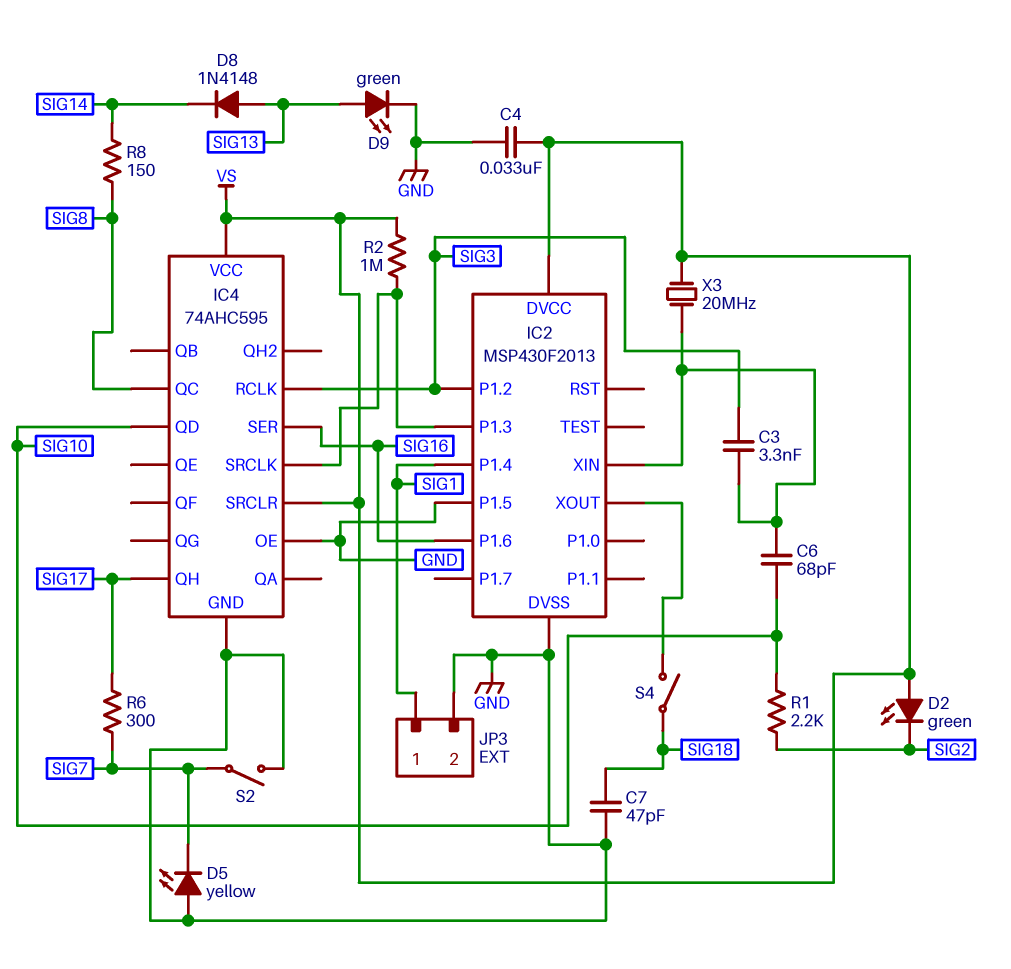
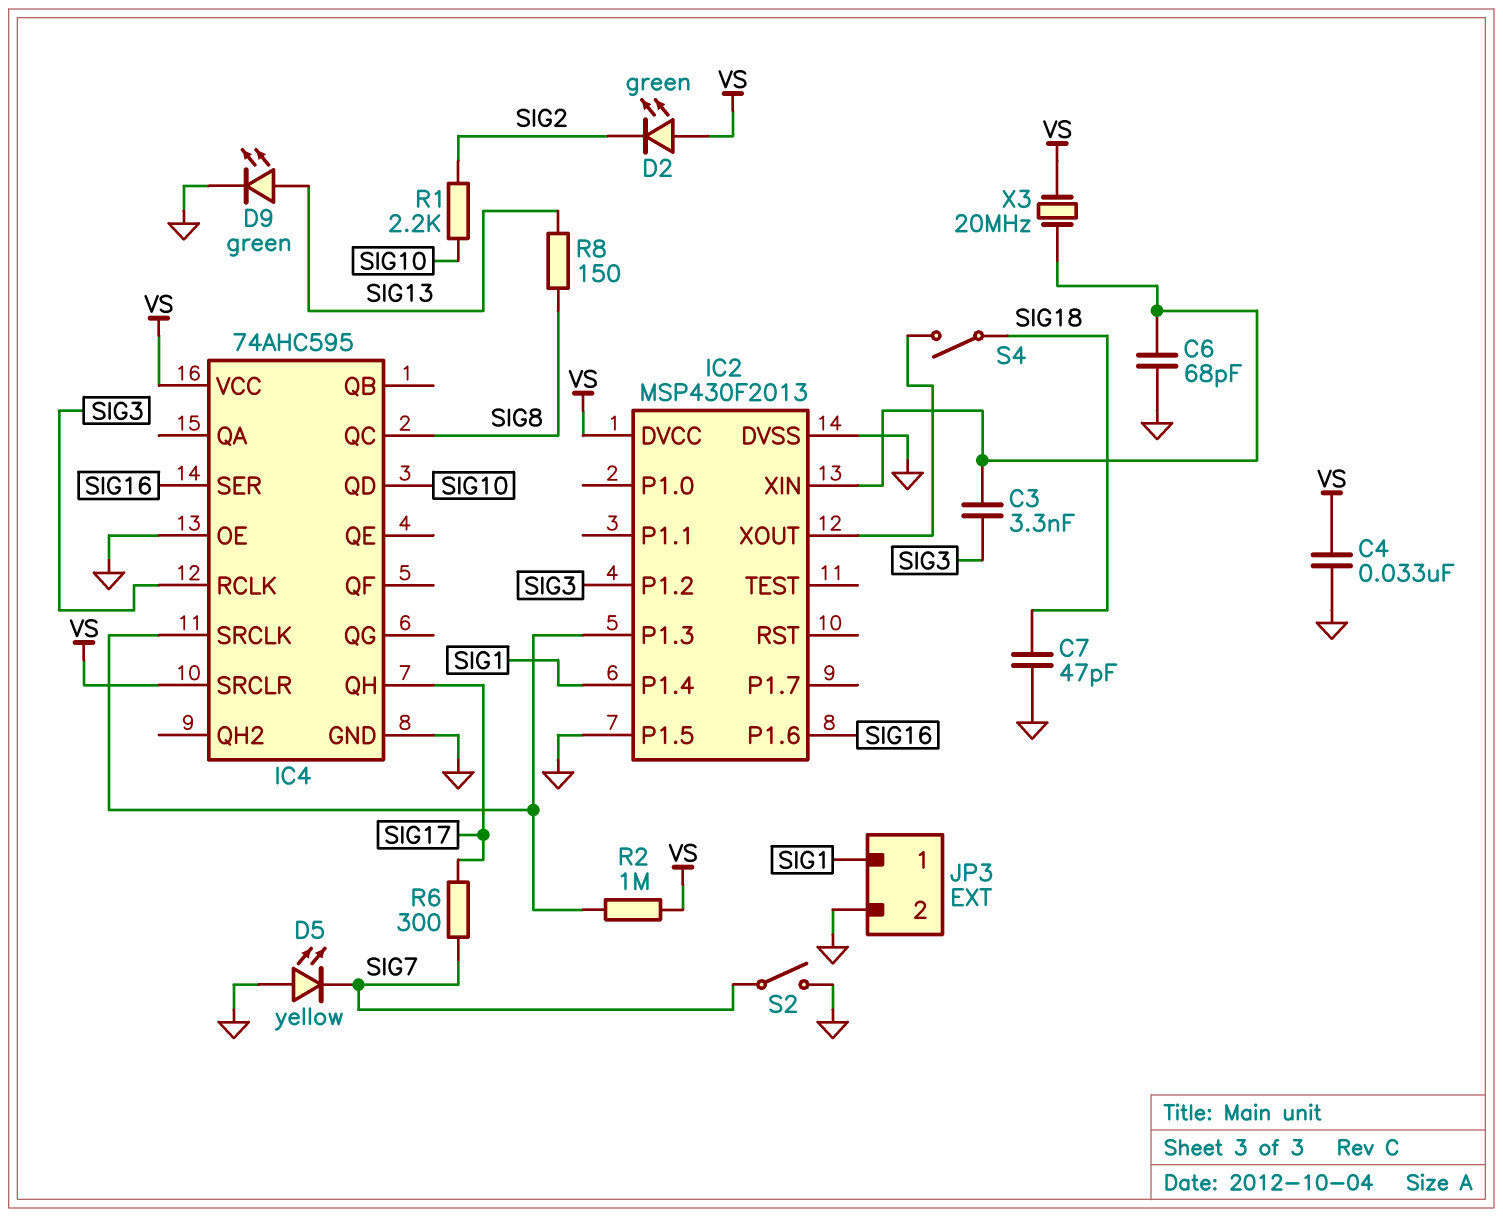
C6: 68pF (IC2/XIN, SIG10) -> 68pF (GND, IC2/XIN)
D8: diode 1N4148 (A SIG13, K SIG14) -> none
R8: 150 (SIG8, SIG14) -> 150 (SIG8, SIG13)

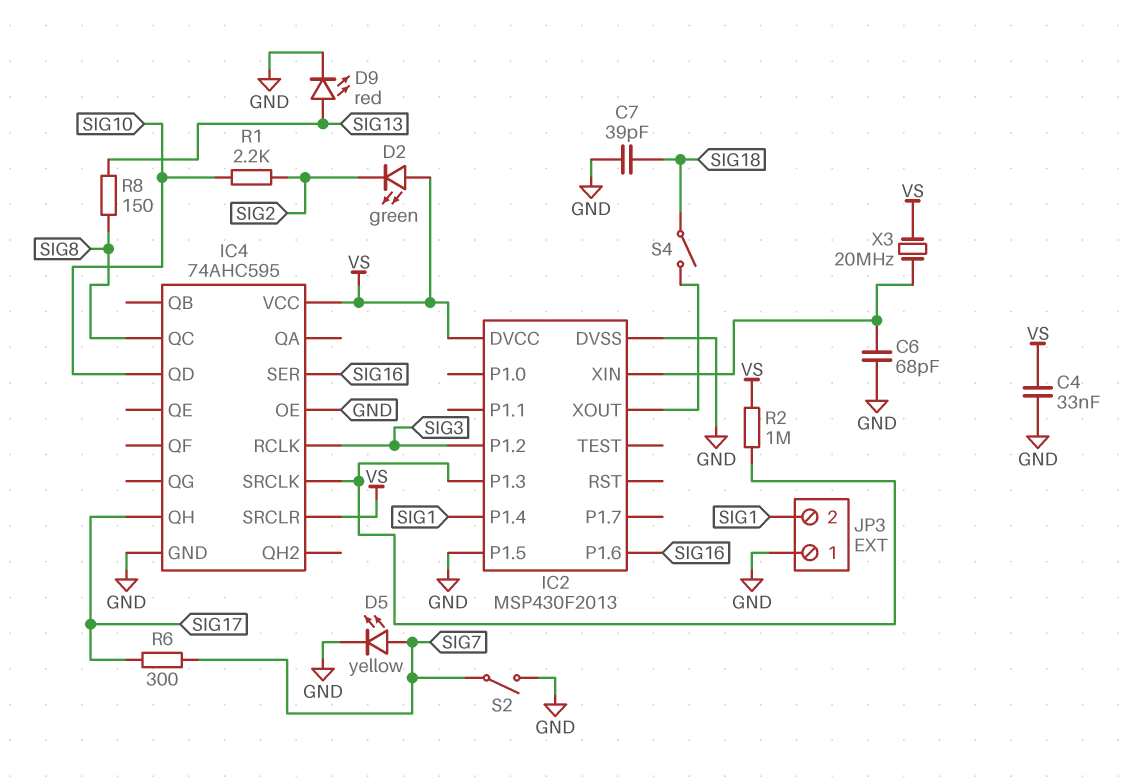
C3: 3.3nF (IC2/XIN, SIG3) -> none
C7: 47pF (GND, SIG18) -> 39pF (GND, SIG18)
D5: LED yellow (A GND, K SIG7) -> LED yellow (A SIG7, K GND)
D9: LED green (A SIG13, K GND) -> LED red (A SIG13, K GND)
JP3 pin 1: SIG1 -> GND
JP3 pin 2: GND -> SIG1

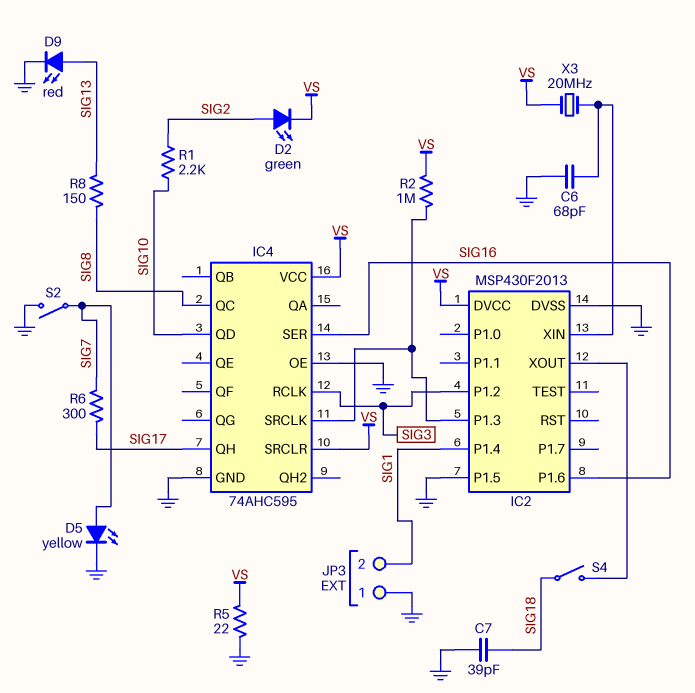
C4: 33nF (GND, VS) -> none
D2: LED green (A VS, K SIG2) -> LED green (A SIG2, K VS)
R5: none -> 22 (GND, VS)

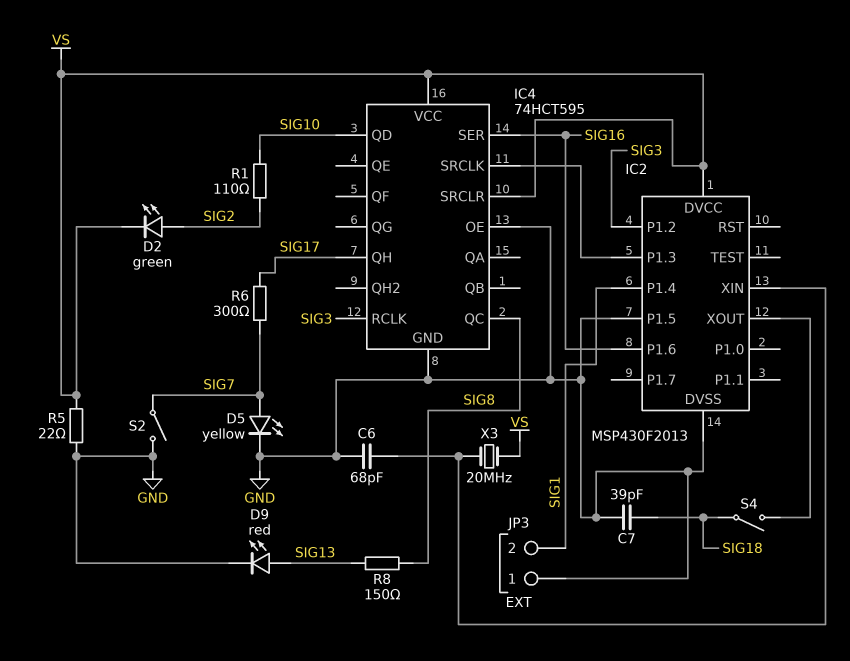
IC4: 74AHC595 -> 74HCT595
R1: 2.2k (SIG2, SIG10) -> 110 (SIG2, SIG10)
R2: 1M (IC2/P1.3, VS) -> none

